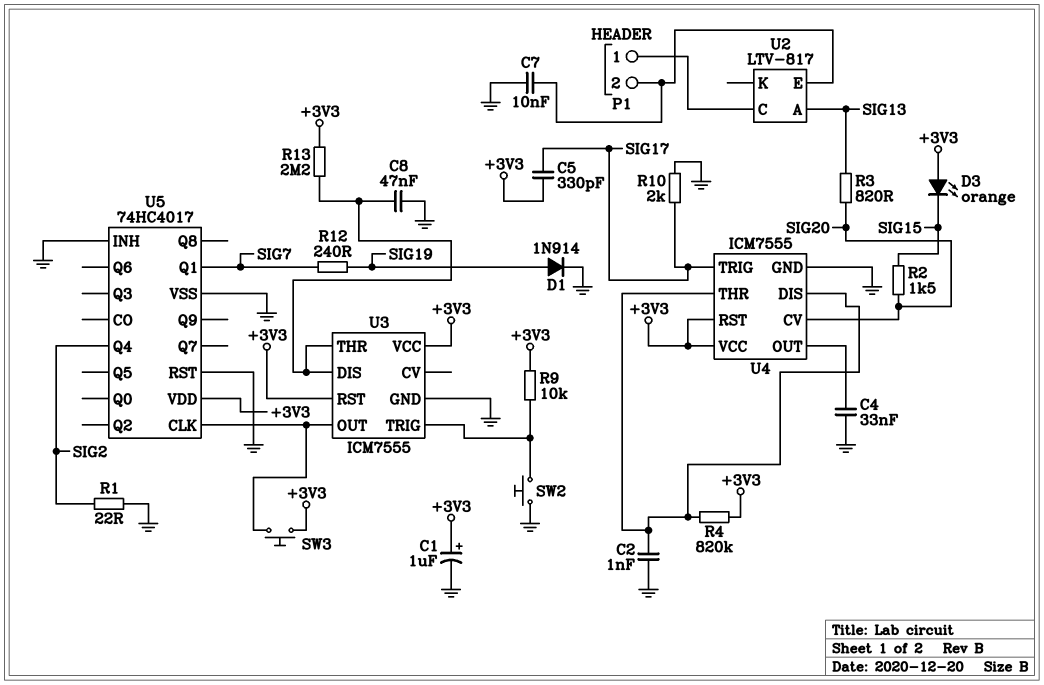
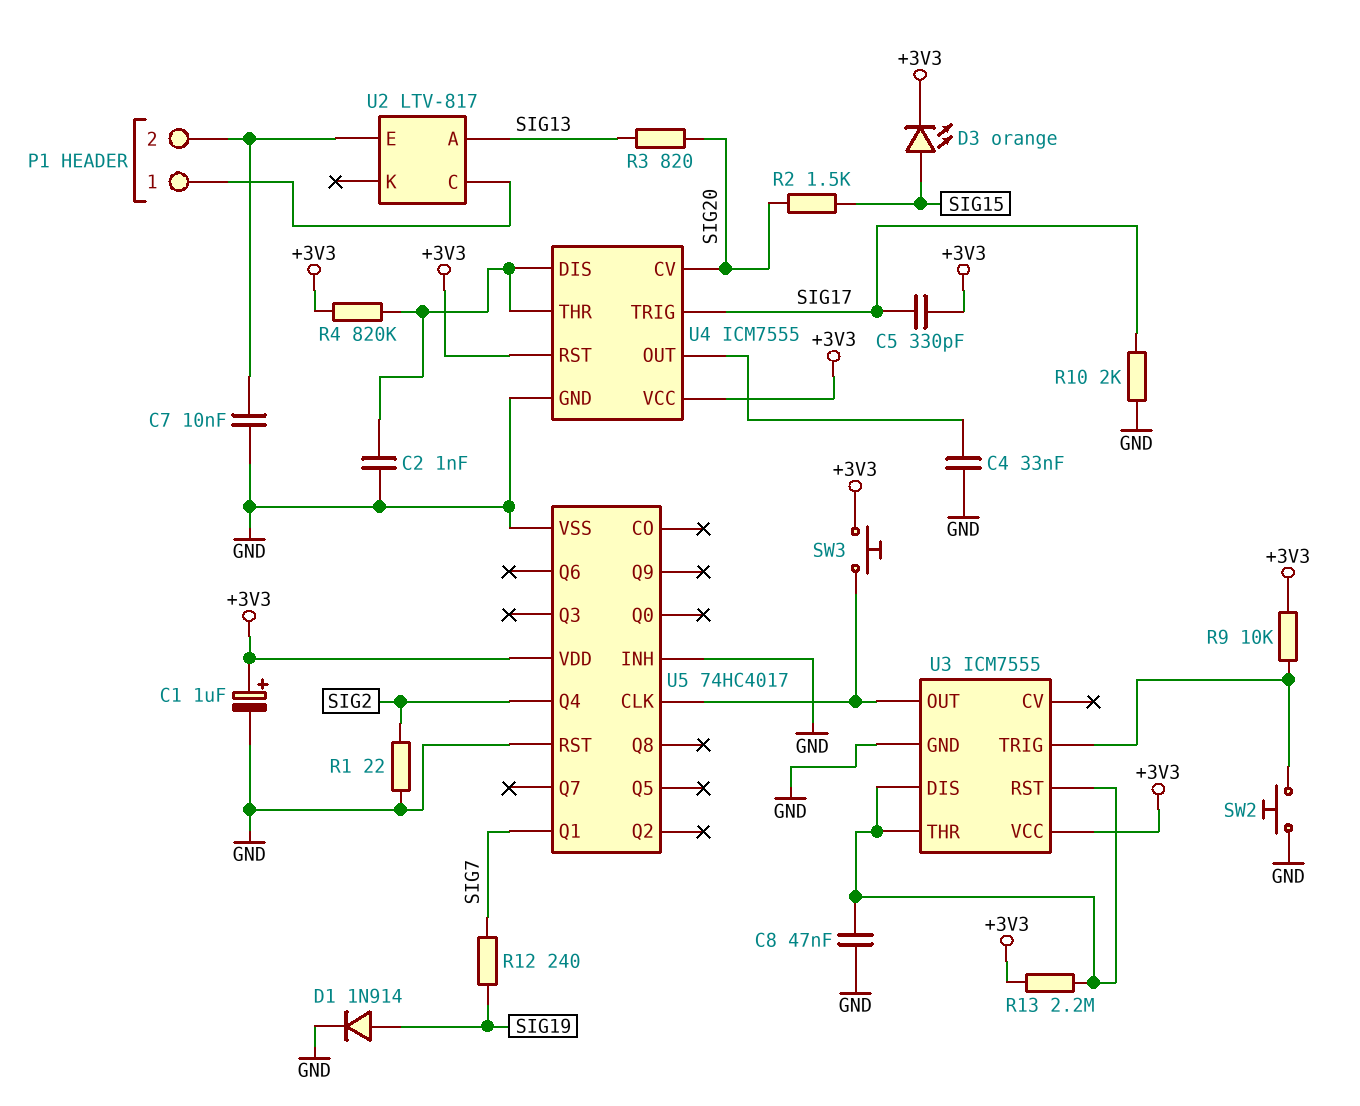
D3: LED orange (A +3V3, K SIG15) -> LED orange (A SIG15, K +3V3)
U3 pin RST: +3V3 -> U3/DIS

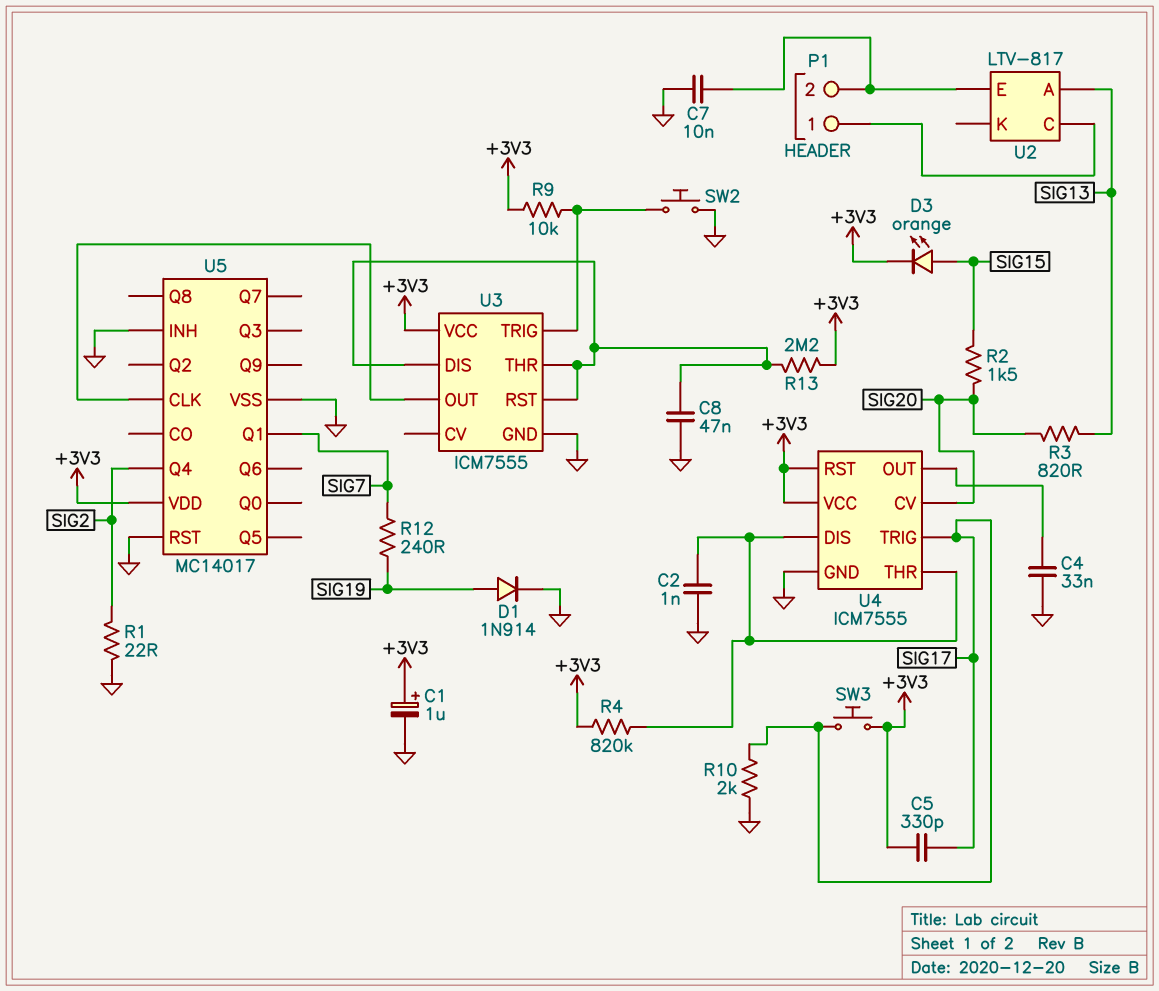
SW3: button (+3V3, U3/OUT) -> button (+3V3, SIG17)
U5: 74HC4017 -> MC14017

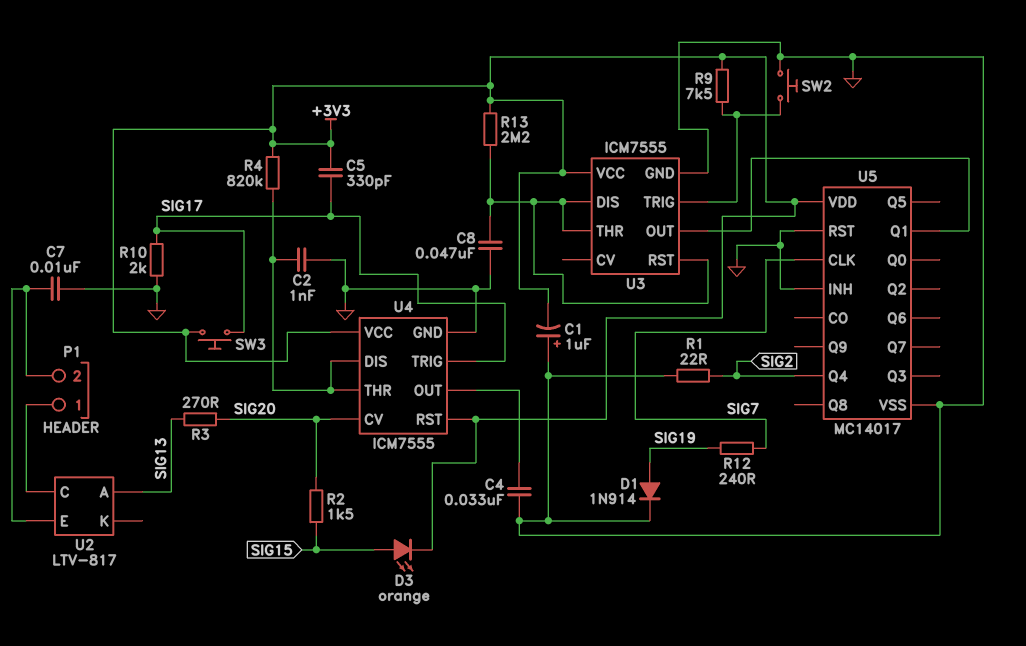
C1: 1uF (plus +3V3, minus GND) -> 1uF (plus GND, minus +3V3)
R3: 820 (SIG13, SIG20) -> 270 (SIG13, SIG20)
R9: 10k (+3V3, U3/TRIG) -> 7.5k (+3V3, U3/TRIG)
U5 pin CLK: U3/OUT -> SIG7
U5 pin Q1: SIG7 -> U3/OUT

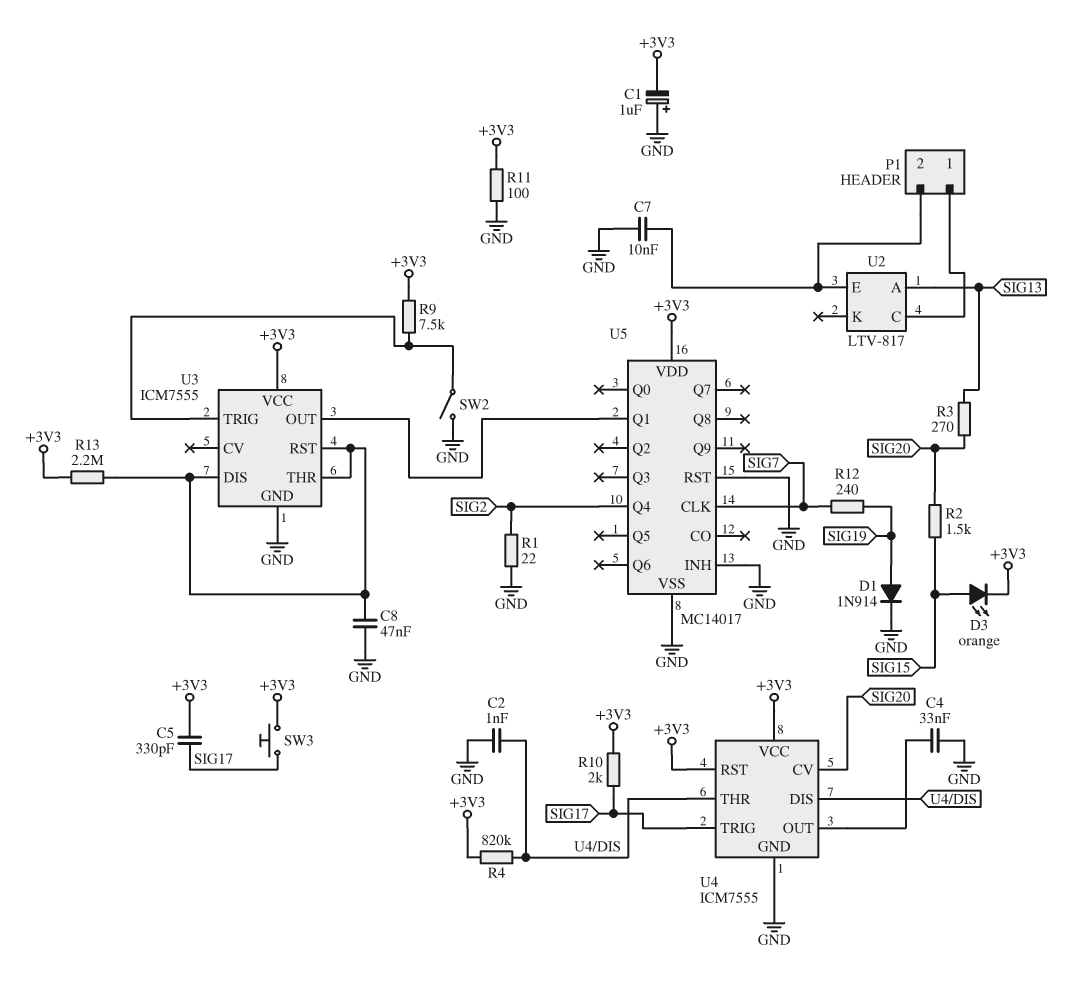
R10: 2k (GND, SIG17) -> 2k (+3V3, SIG17)
R11: none -> 100 (+3V3, GND)
SW2: button (GND, U3/TRIG) -> switch (GND, U3/TRIG)

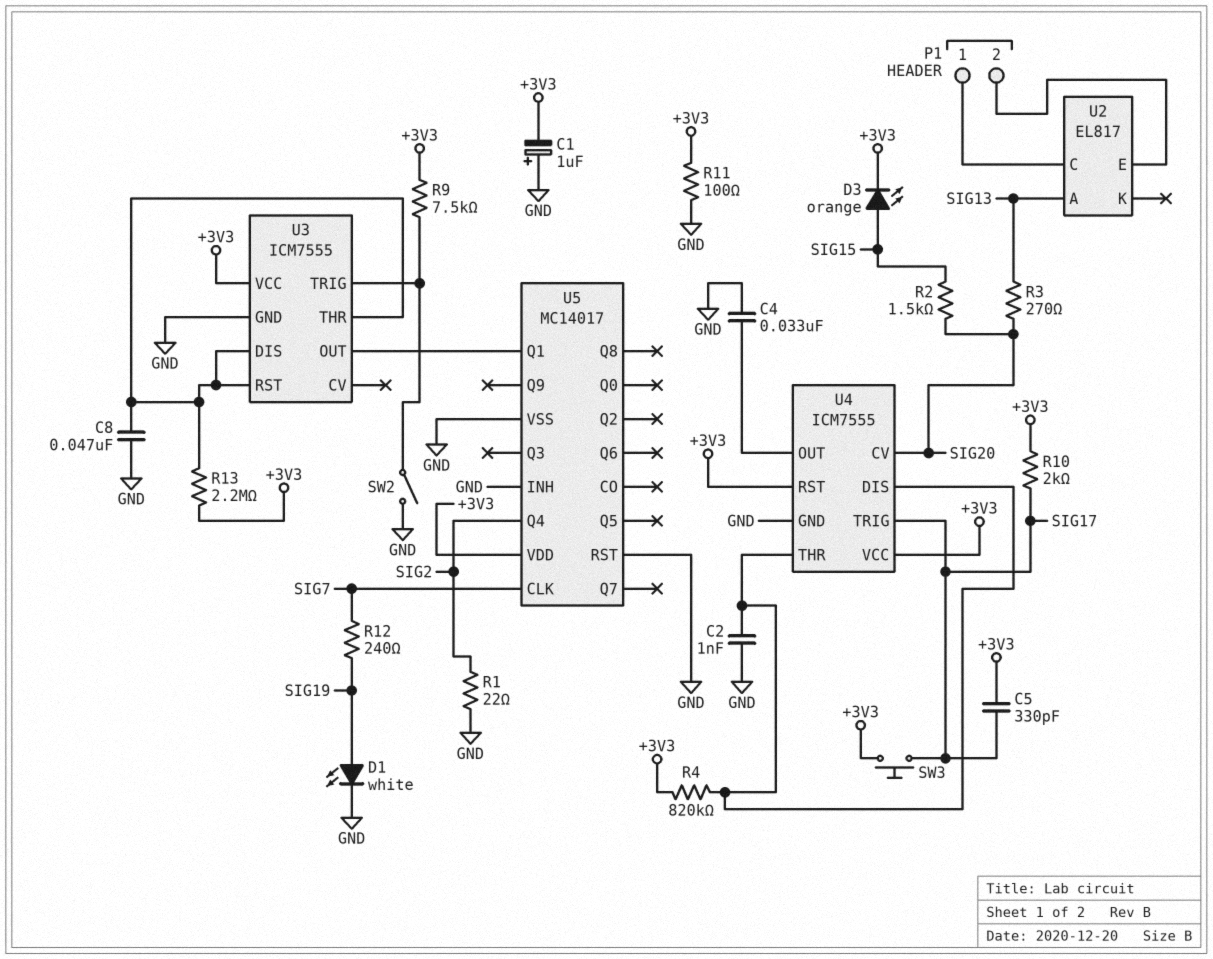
C7: 10nF (GND, P1/2) -> none
D1: diode 1N914 (A SIG19, K GND) -> LED white (A SIG19, K GND)
U2: LTV-817 -> EL817

